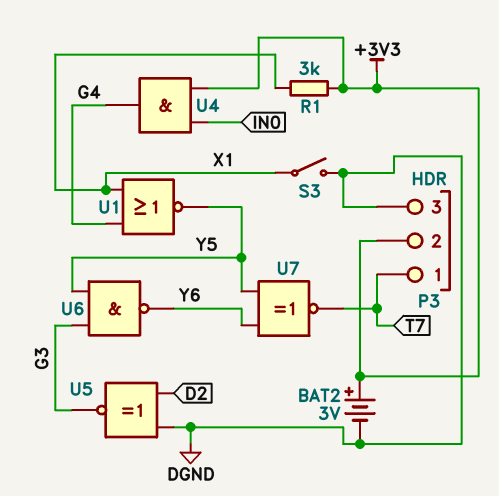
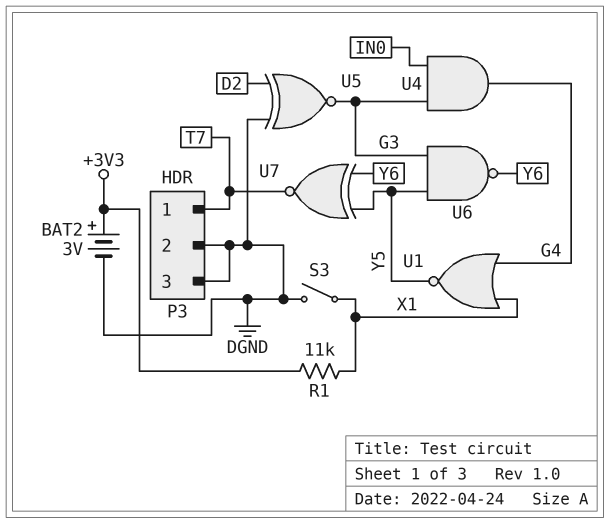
P3 pin 2: +3V3 -> DGND
R1: 3k (+3V3, X1) -> 11k (+3V3, X1)
U4: AND (in +3V3, in IN0, out G4) -> AND (in G3, in IN0, out G4)

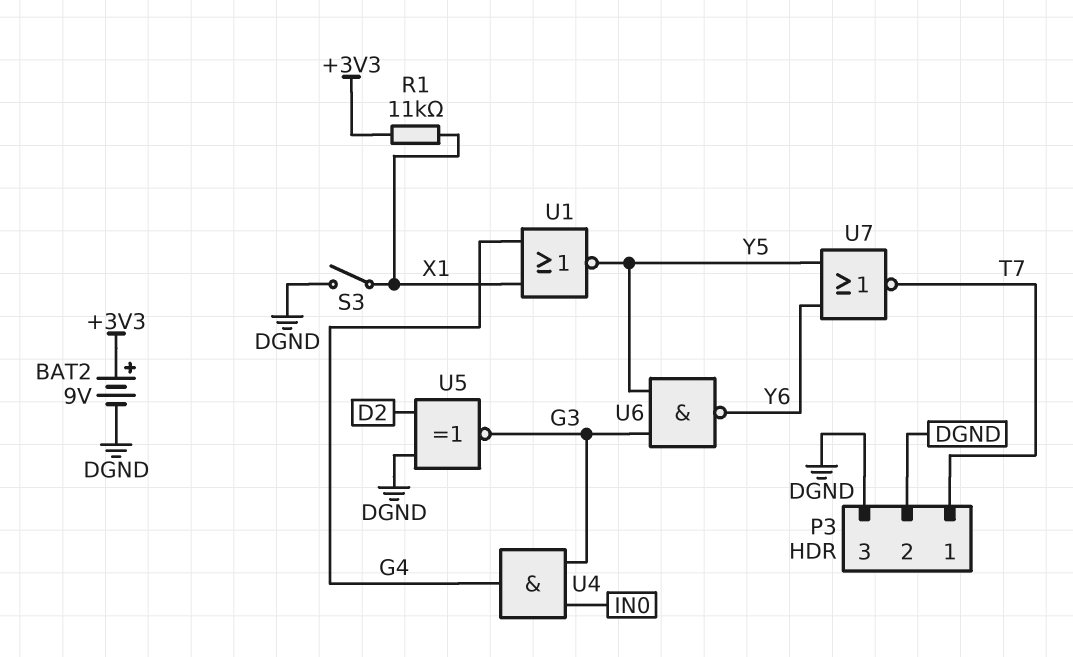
BAT2: 3V (plus +3V3, minus DGND) -> 9V (plus +3V3, minus DGND)
U7: XNOR (in Y5, in Y6, out T7) -> NOR (in Y5, in Y6, out T7)

